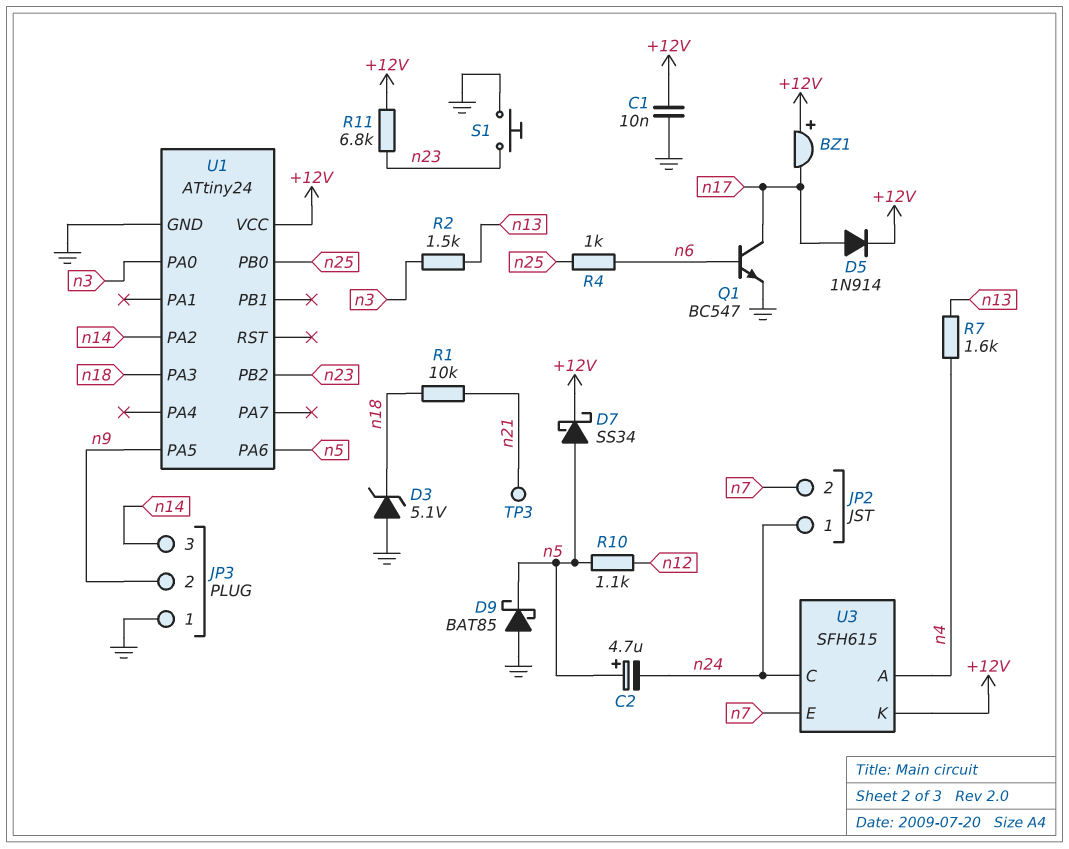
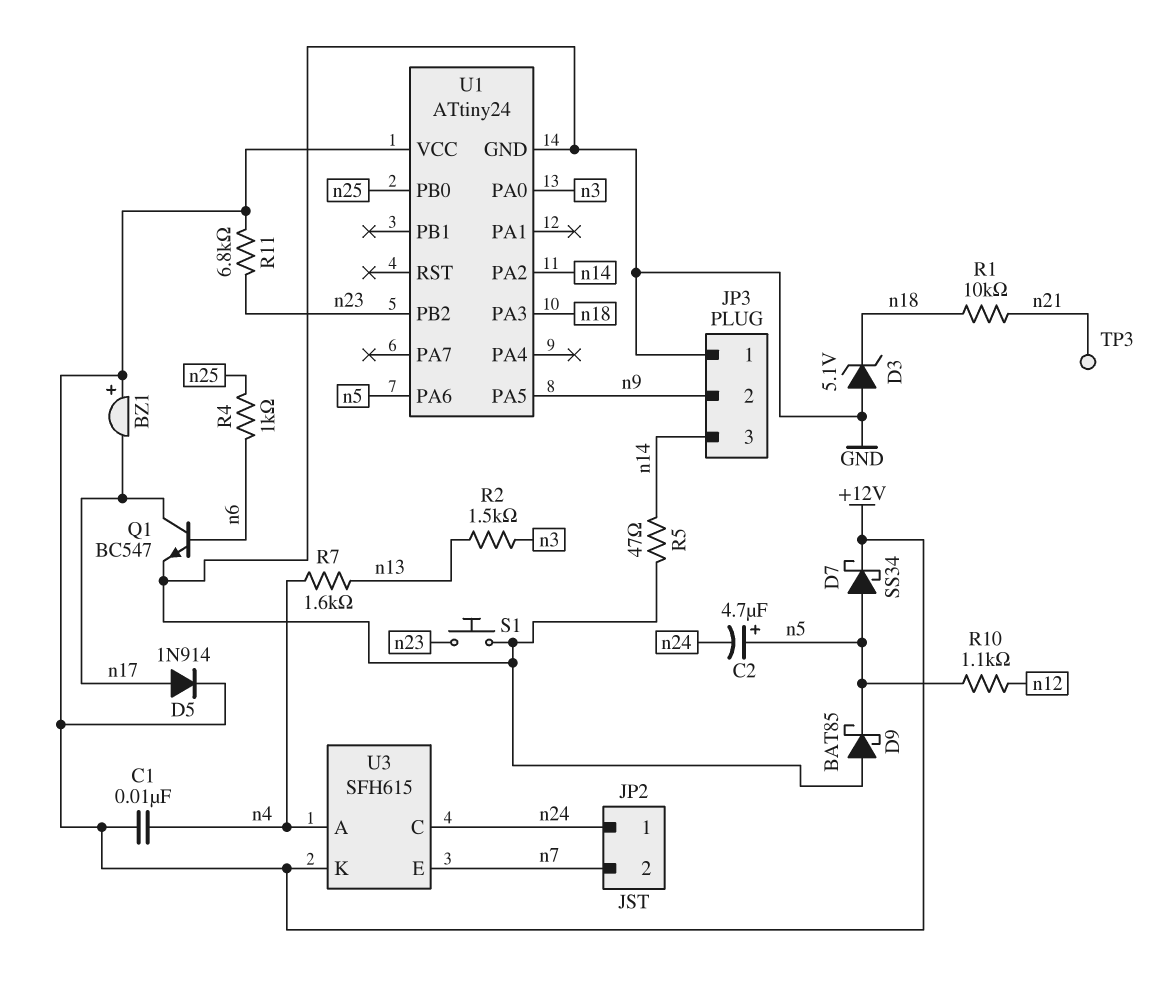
C1: 10nF (+12V, GND) -> 10nF (+12V, n4)
R5: none -> 47 (GND, n14)

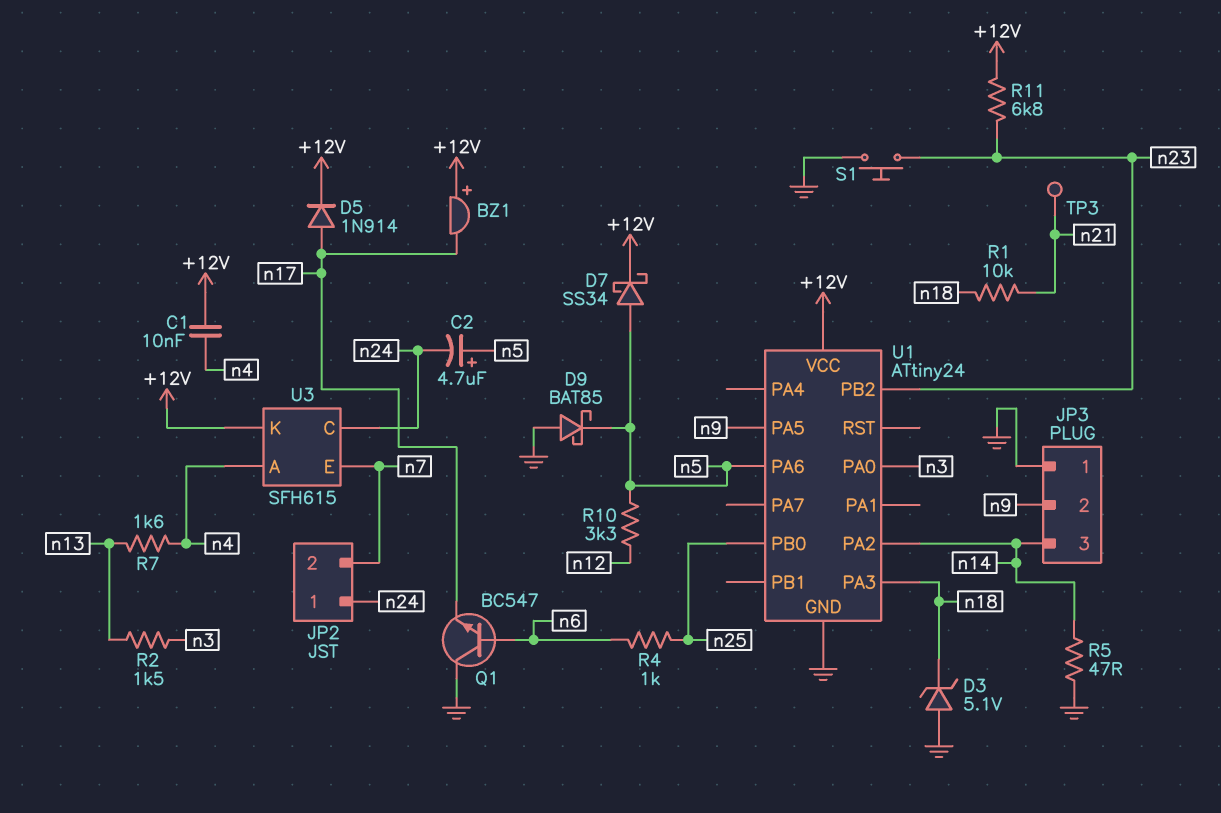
Q1: NPN BC547 (B n6, C n17, E GND) -> NPN BC547 (B n6, C GND, E n17)
R10: 1.1k (n5, n12) -> 3.3k (n5, n12)

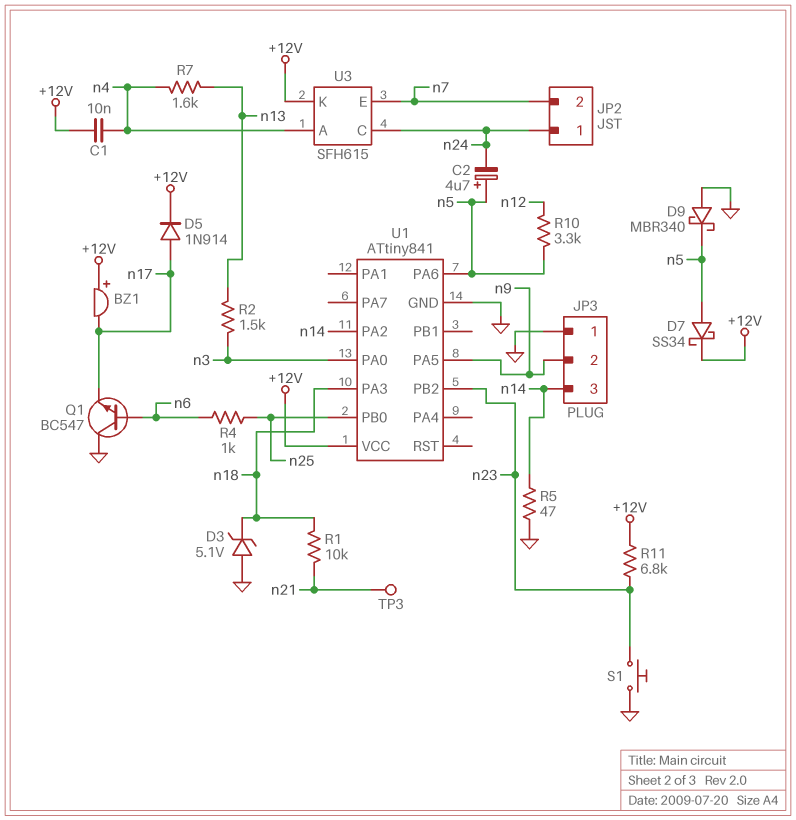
D9: schottky BAT85 (A GND, K n5) -> schottky MBR340 (A GND, K n5)
U1: ATtiny24 -> ATtiny841

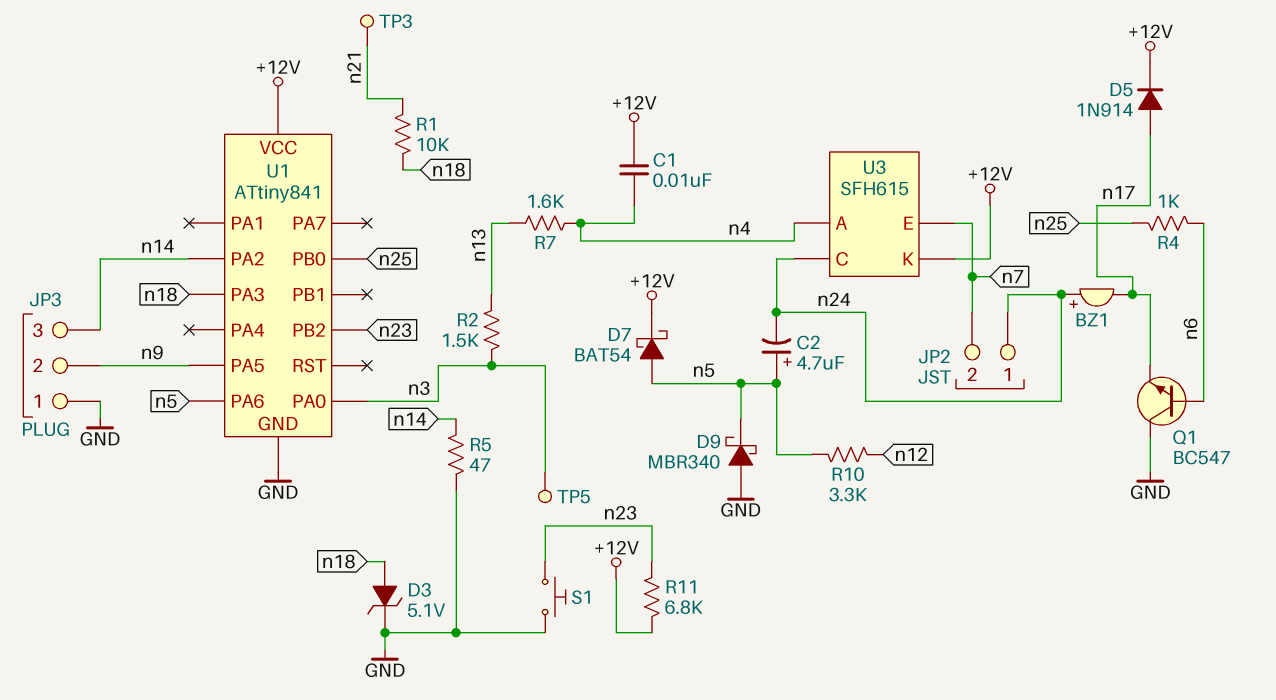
BZ1: buzzer (plus +12V, minus n17) -> buzzer (plus n24, minus n17)
D3: zener 5.1V (A GND, K n18) -> zener 5.1V (A n18, K GND)
D7: schottky SS34 (A n5, K +12V) -> schottky BAT54 (A n5, K +12V)
TP5: none -> test point (n3)

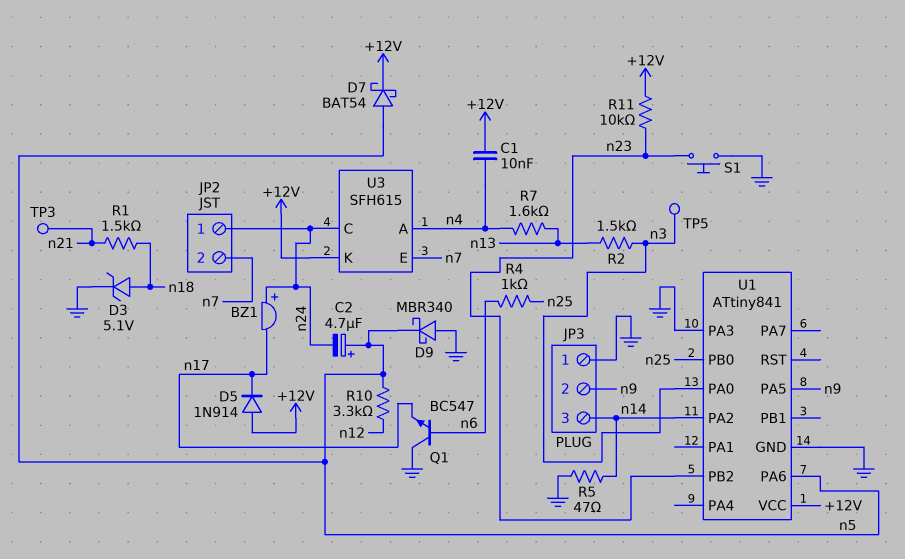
D5: diode 1N914 (A n17, K +12V) -> diode 1N914 (A +12V, K n17)
R1: 10k (n18, n21) -> 1.5k (n18, n21)
R11: 6.8k (+12V, n23) -> 10k (+12V, n23)
U1 pin PA3: n18 -> GND

